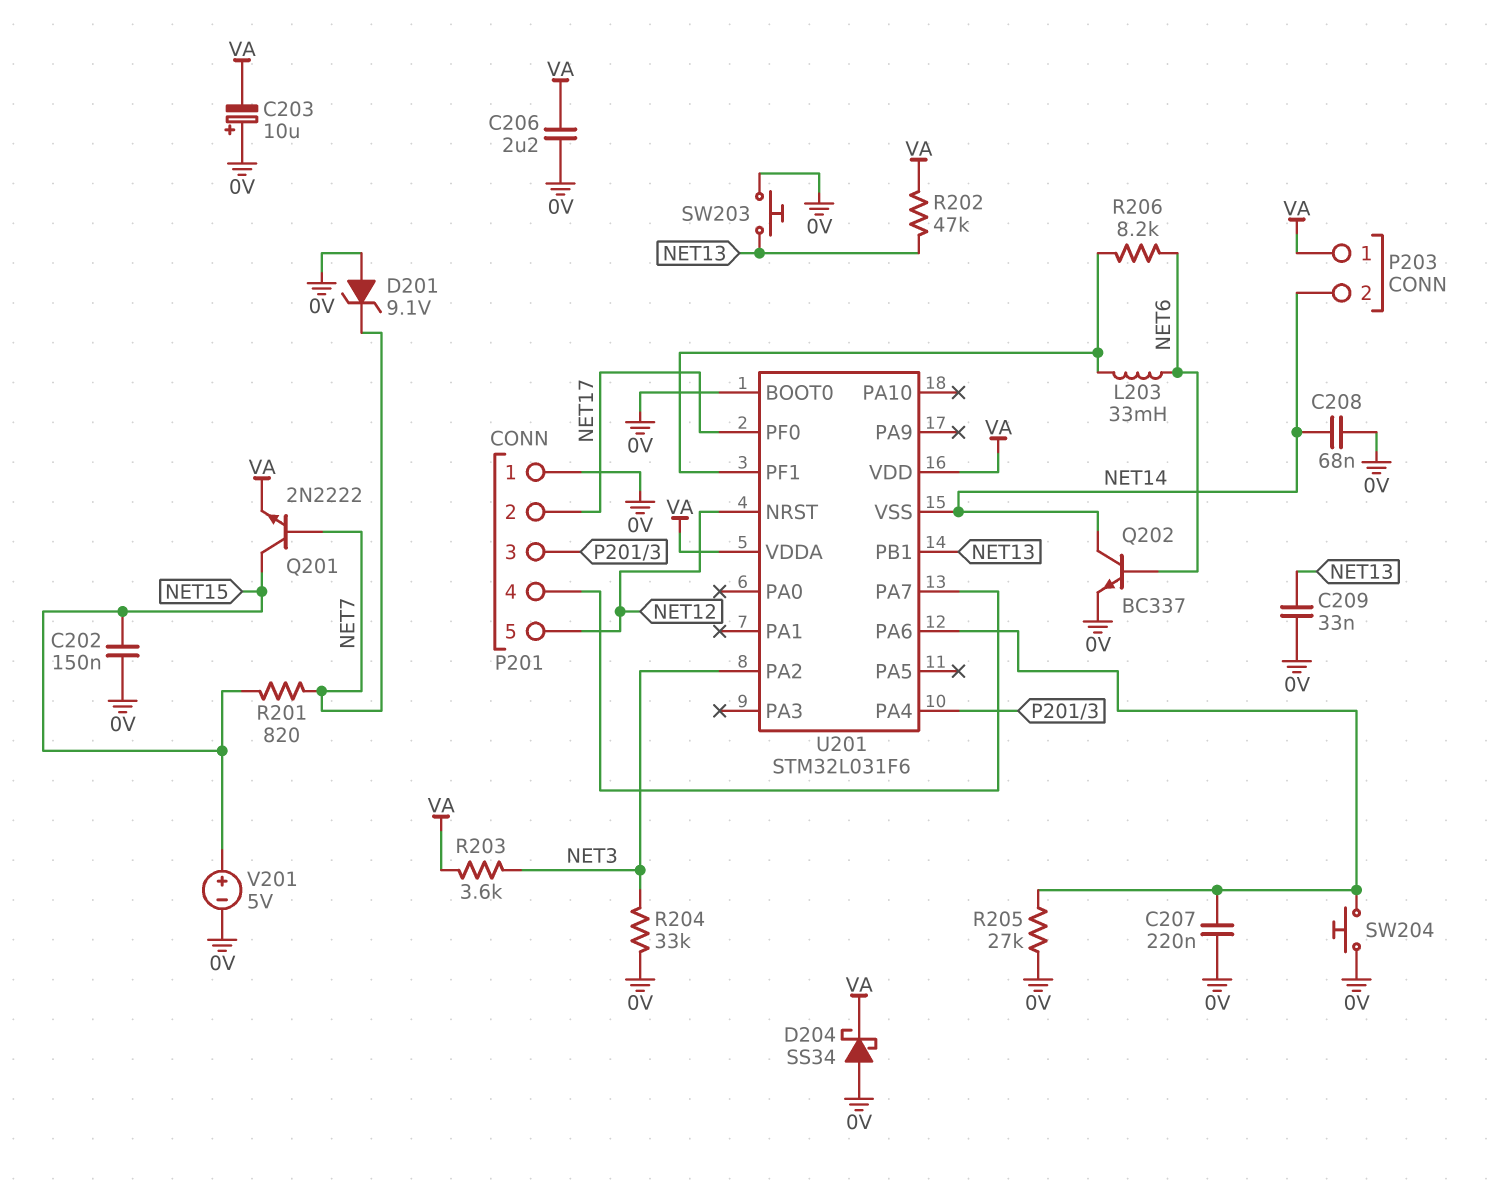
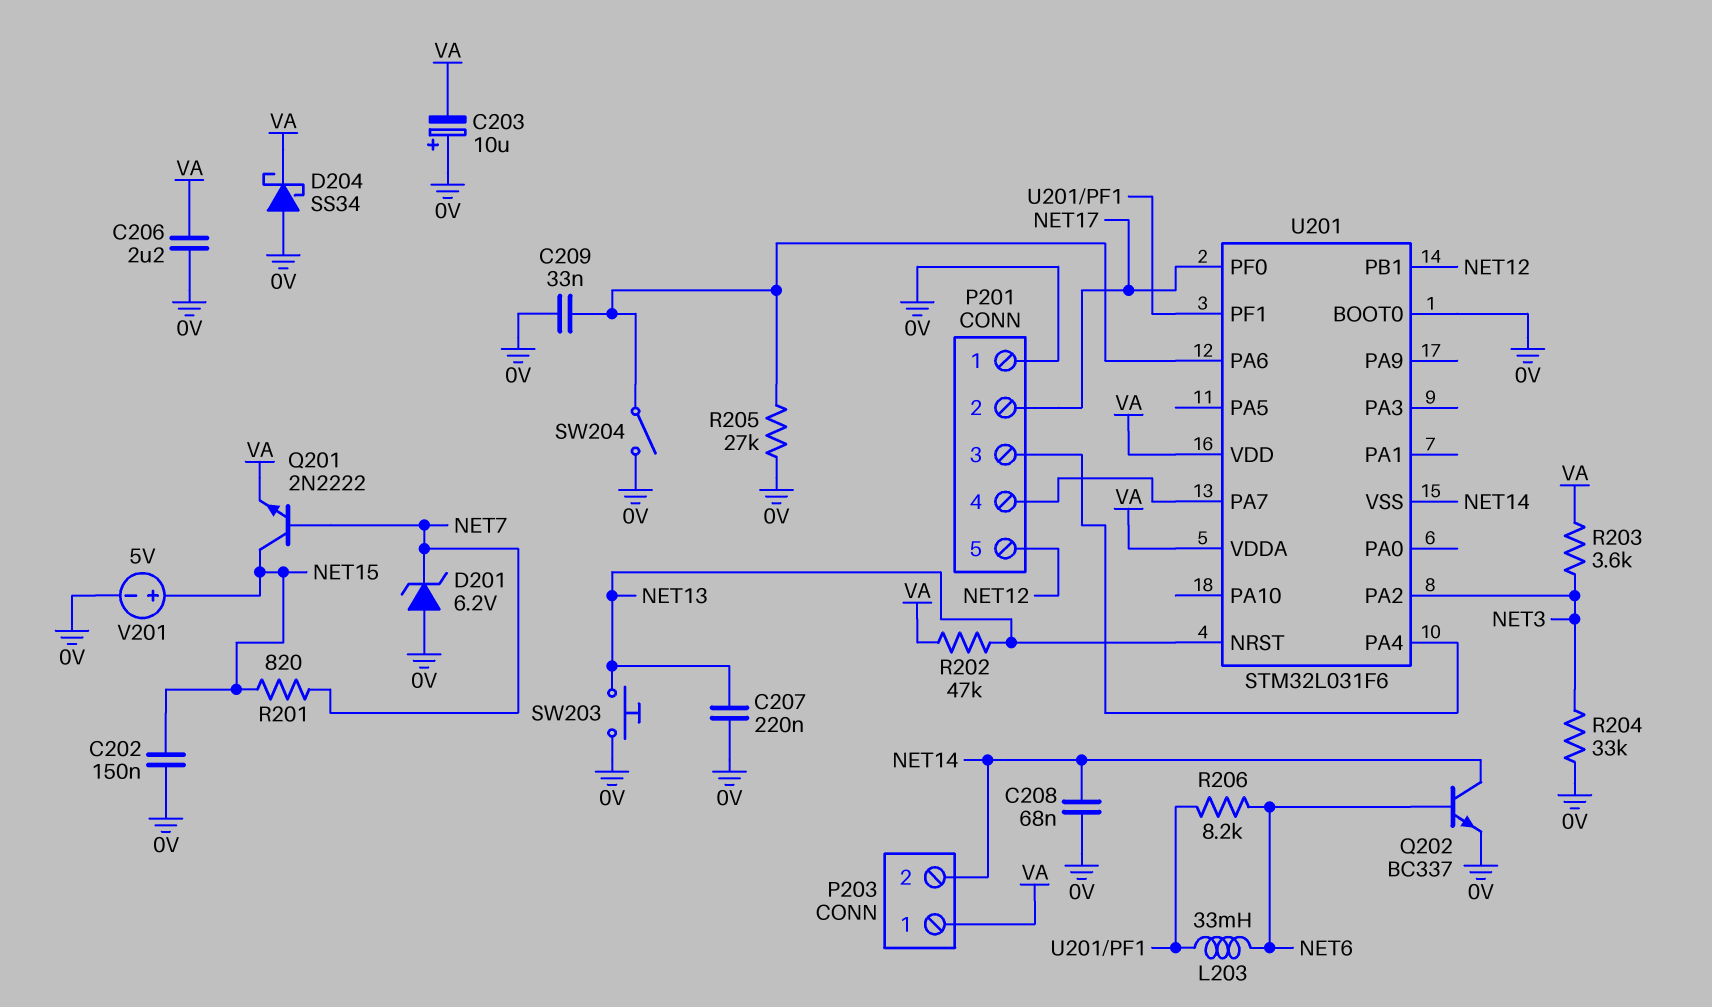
C207: 220nF (0V, U201/PA6) -> 220nF (0V, NET13)
C209: 33nF (0V, NET13) -> 33nF (0V, U201/PA6)
D201: zener 9.1V (A 0V, K NET7) -> zener 6.2V (A 0V, K NET7)
SW204: button (0V, U201/PA6) -> switch (0V, U201/PA6)
U201 pin NRST: NET12 -> NET13
U201 pin PB1: NET13 -> NET12

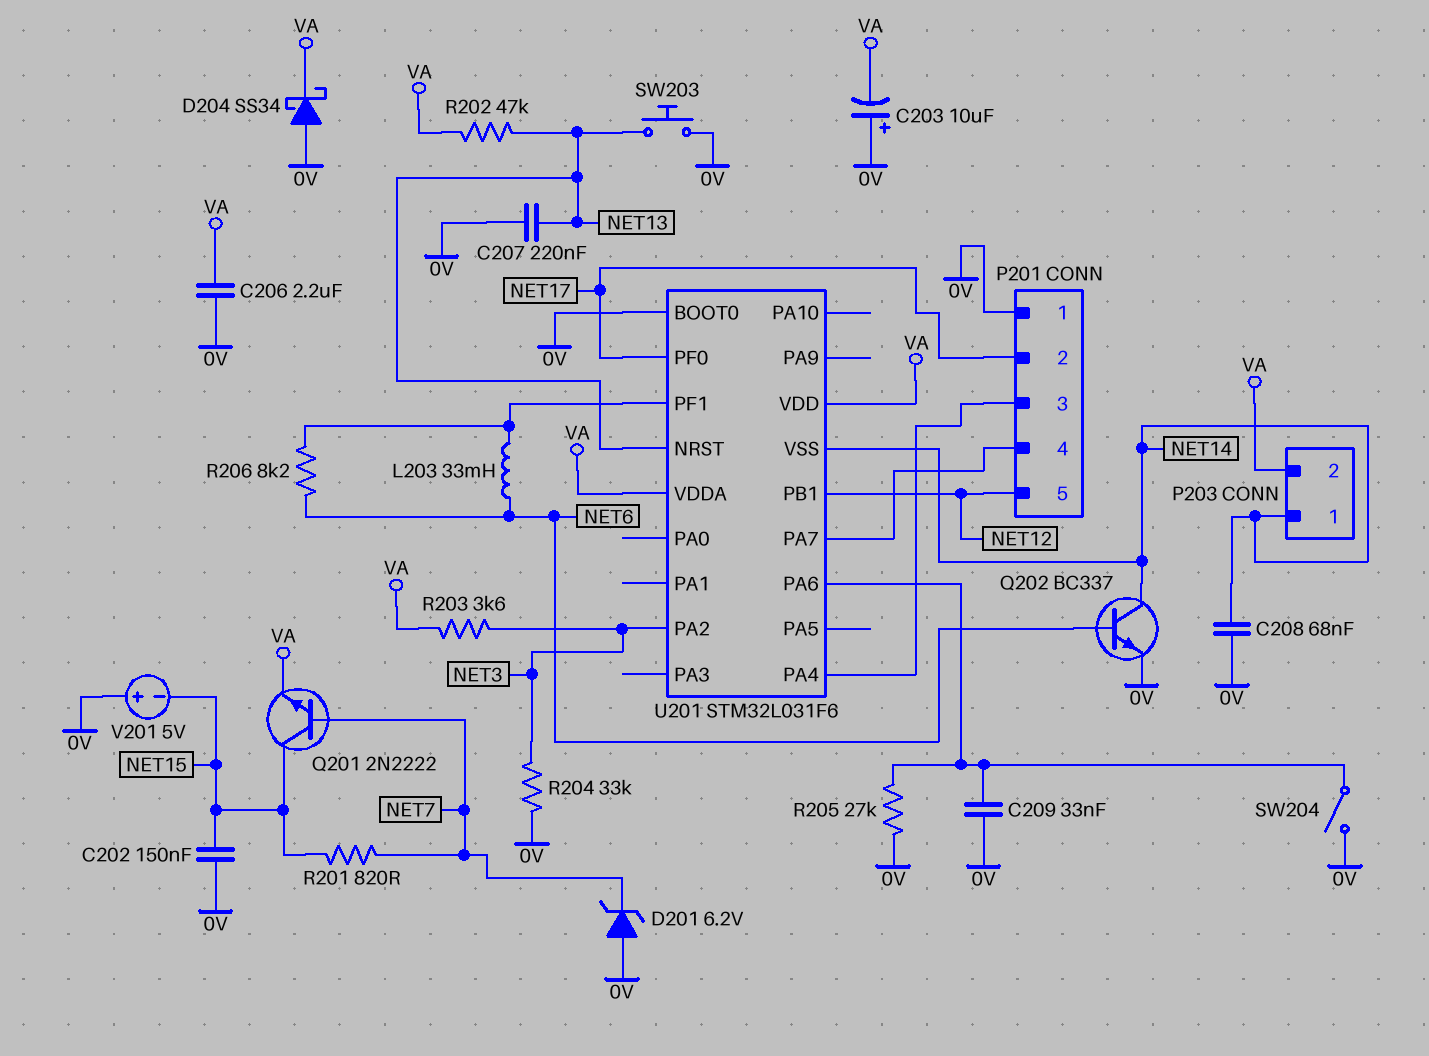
P203 pin 1: VA -> NET14
P203 pin 2: NET14 -> VA
V201: 5V (plus NET15, minus 0V) -> 5V (plus 0V, minus NET15)

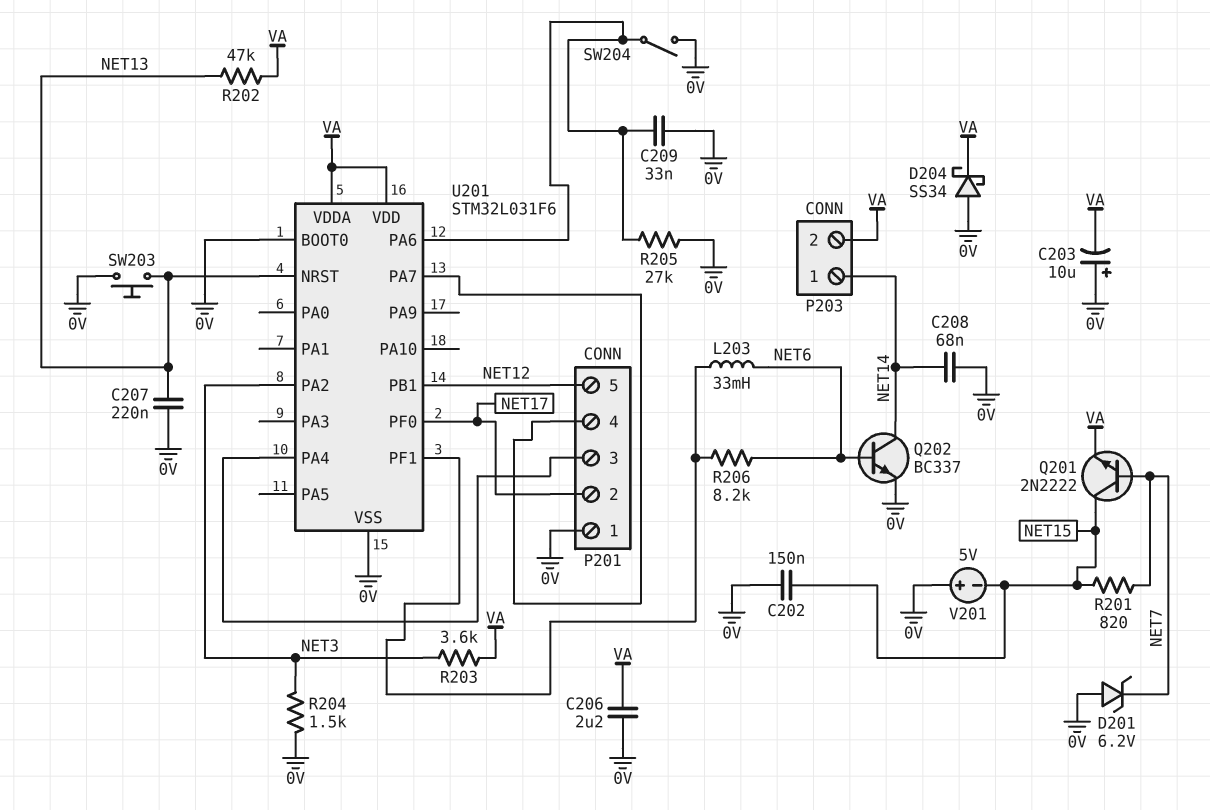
R204: 33k (0V, NET3) -> 1.5k (0V, NET3)
U201 pin VSS: NET14 -> 0V

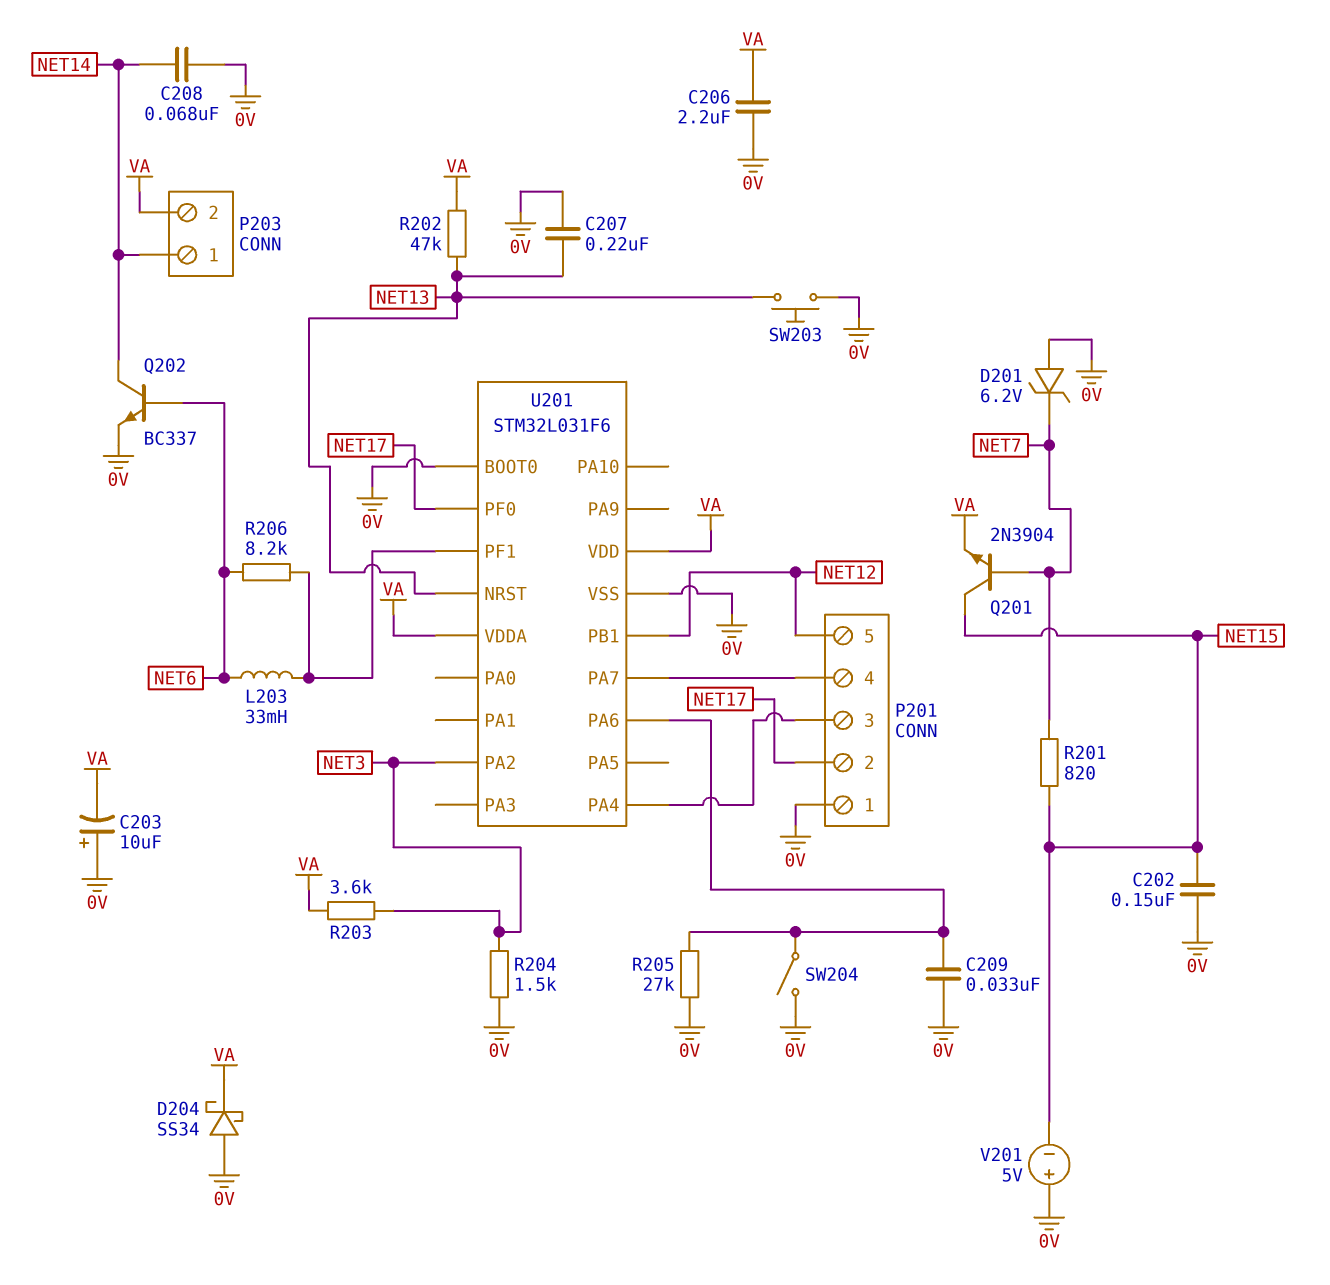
Q201: NPN 2N2222 (B NET7, C NET15, E VA) -> NPN 2N3904 (B NET7, C NET15, E VA)

